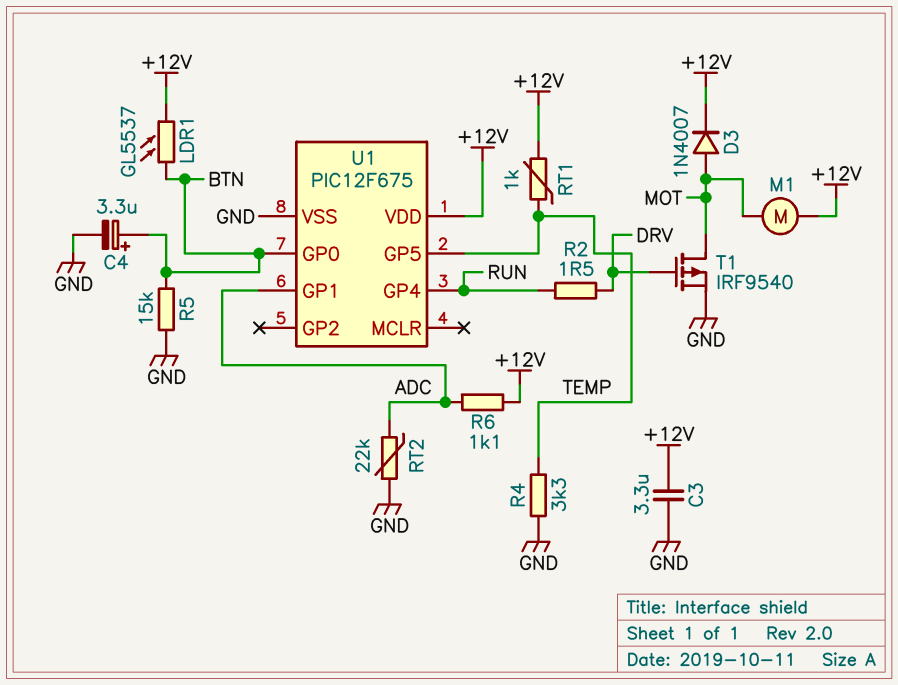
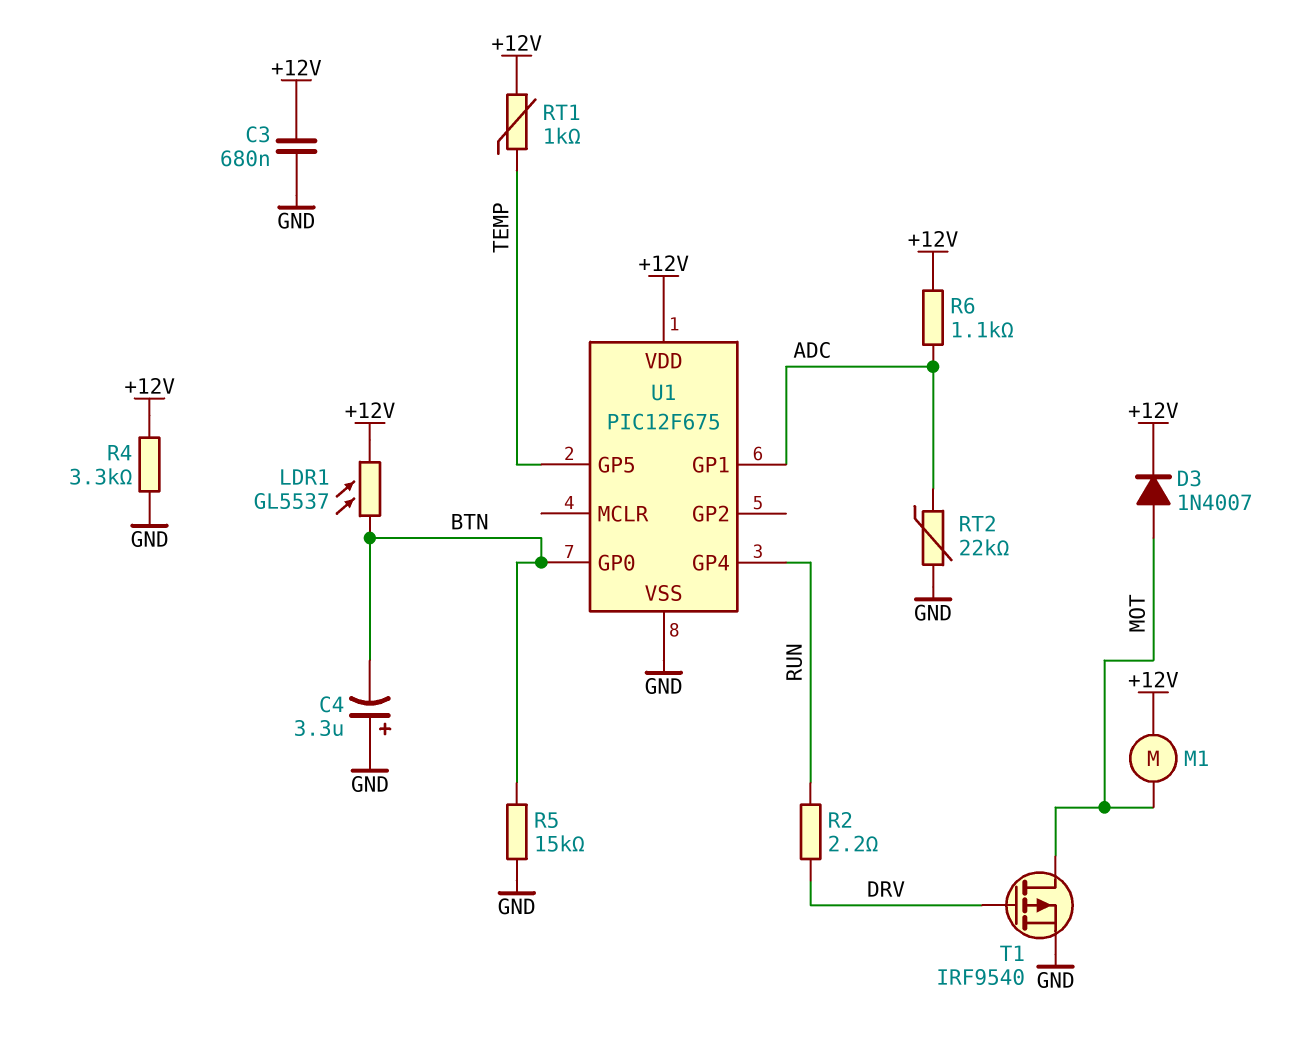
C3: 3.3uF (+12V, GND) -> 680nF (+12V, GND)
C4: 3.3uF (plus BTN, minus GND) -> 3.3uF (plus GND, minus BTN)
R2: 1.5 (DRV, RUN) -> 2.2 (DRV, RUN)
R4: 3.3k (GND, TEMP) -> 3.3k (+12V, GND)

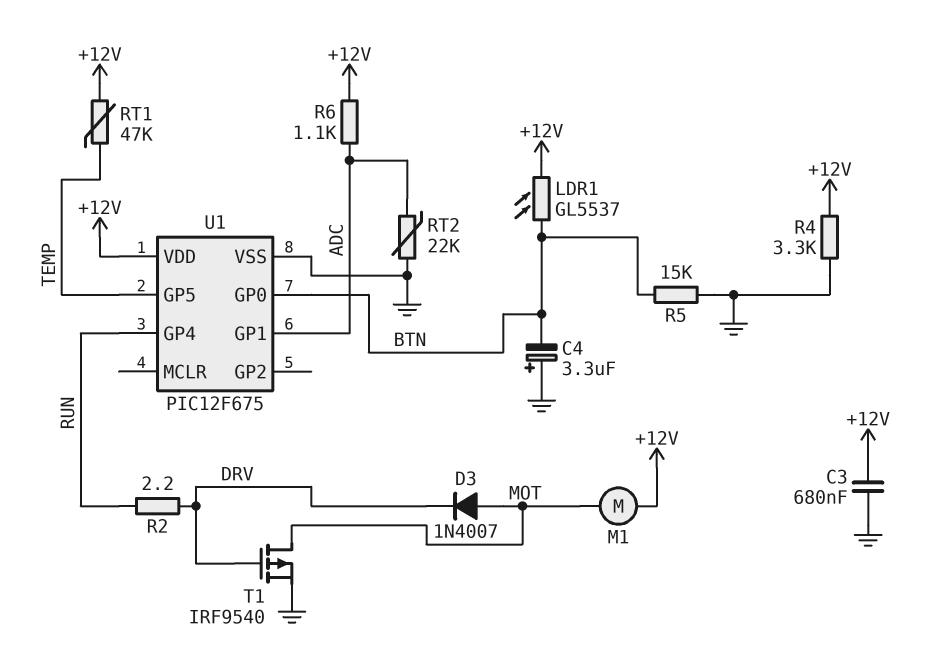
D3: diode 1N4007 (A MOT, K +12V) -> diode 1N4007 (A MOT, K DRV)
RT1: 1k (+12V, TEMP) -> 47k (+12V, TEMP)

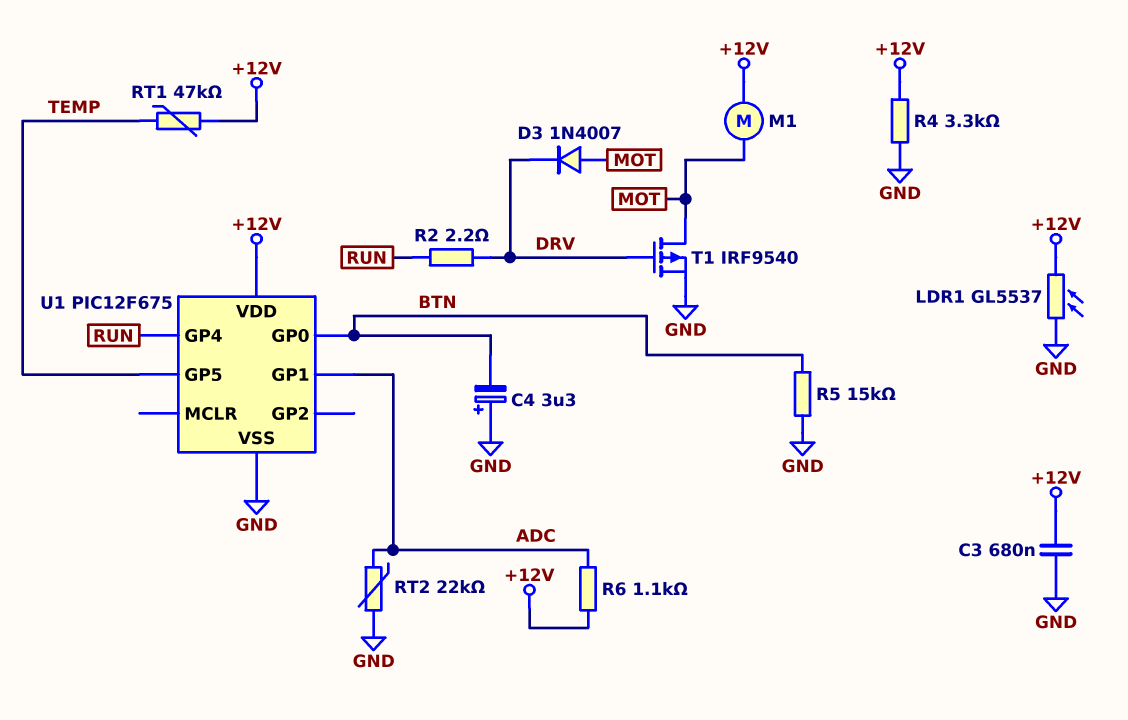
LDR1: GL5537 (+12V, BTN) -> GL5537 (+12V, GND)

